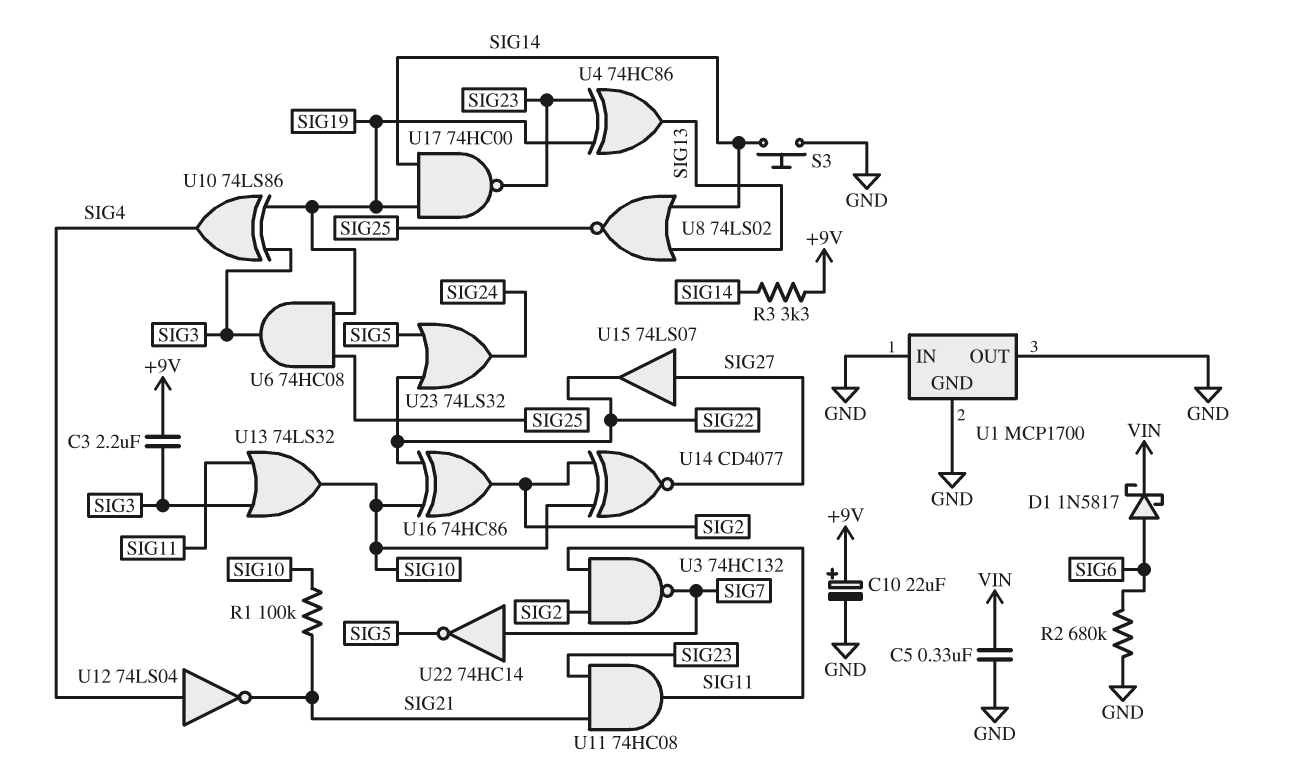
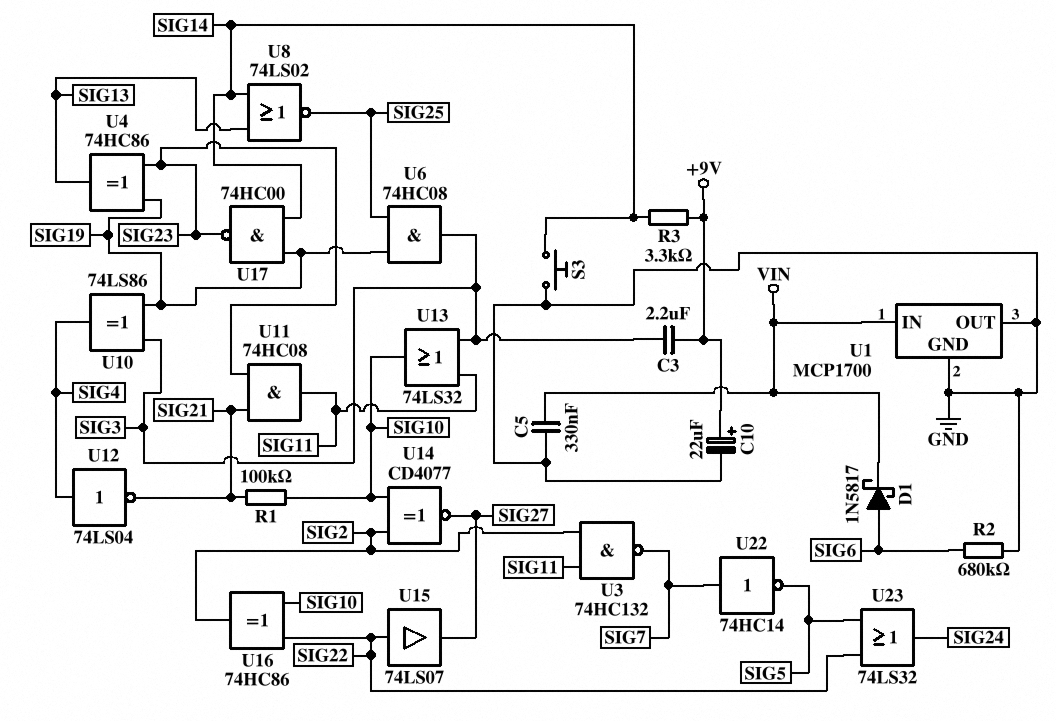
U1 pin IN: GND -> VIN
U15: buffer 74LS07 (in SIG27, out SIG22) -> buffer 74LS07 (in SIG22, out SIG27)

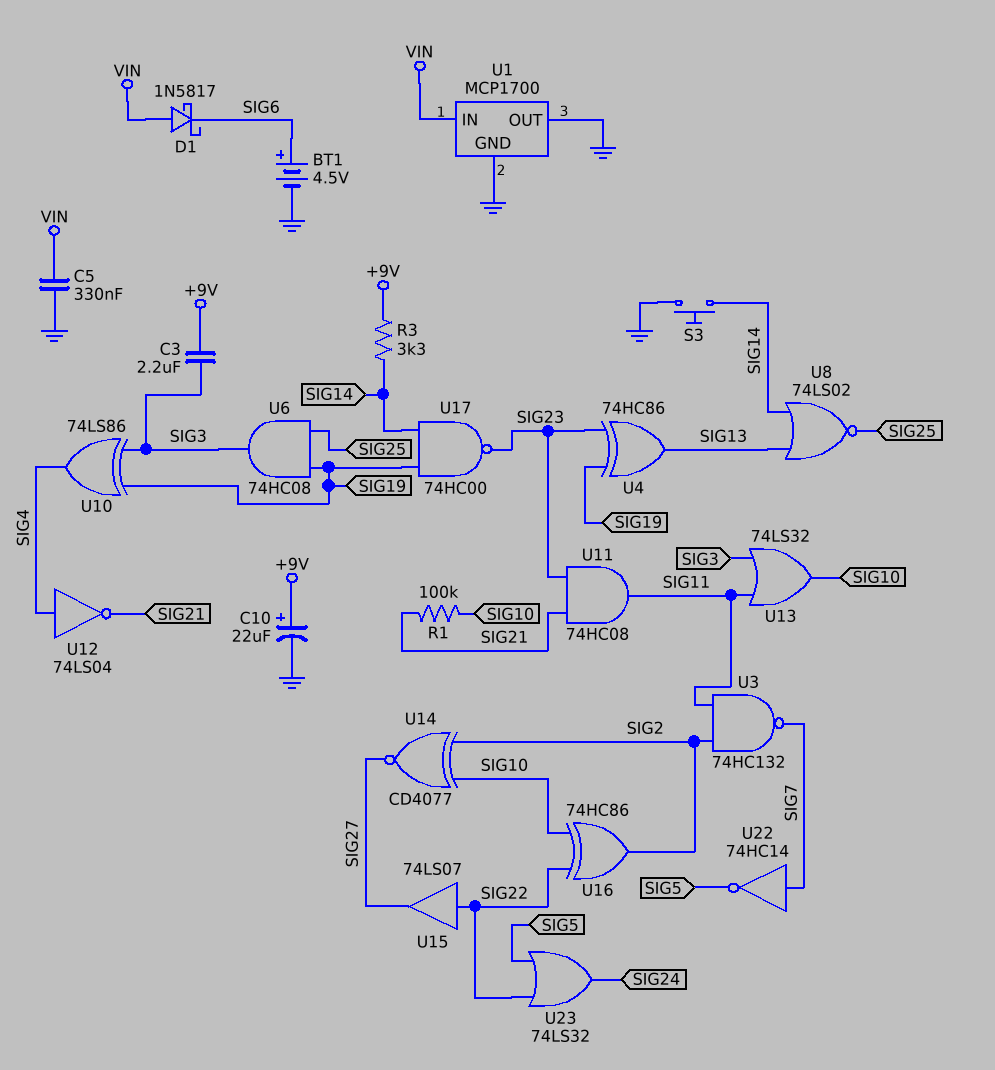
BT1: none -> 4.5V (plus SIG6, minus GND)
D1: schottky 1N5817 (A SIG6, K VIN) -> schottky 1N5817 (A VIN, K SIG6)
R2: 680k (GND, SIG6) -> none

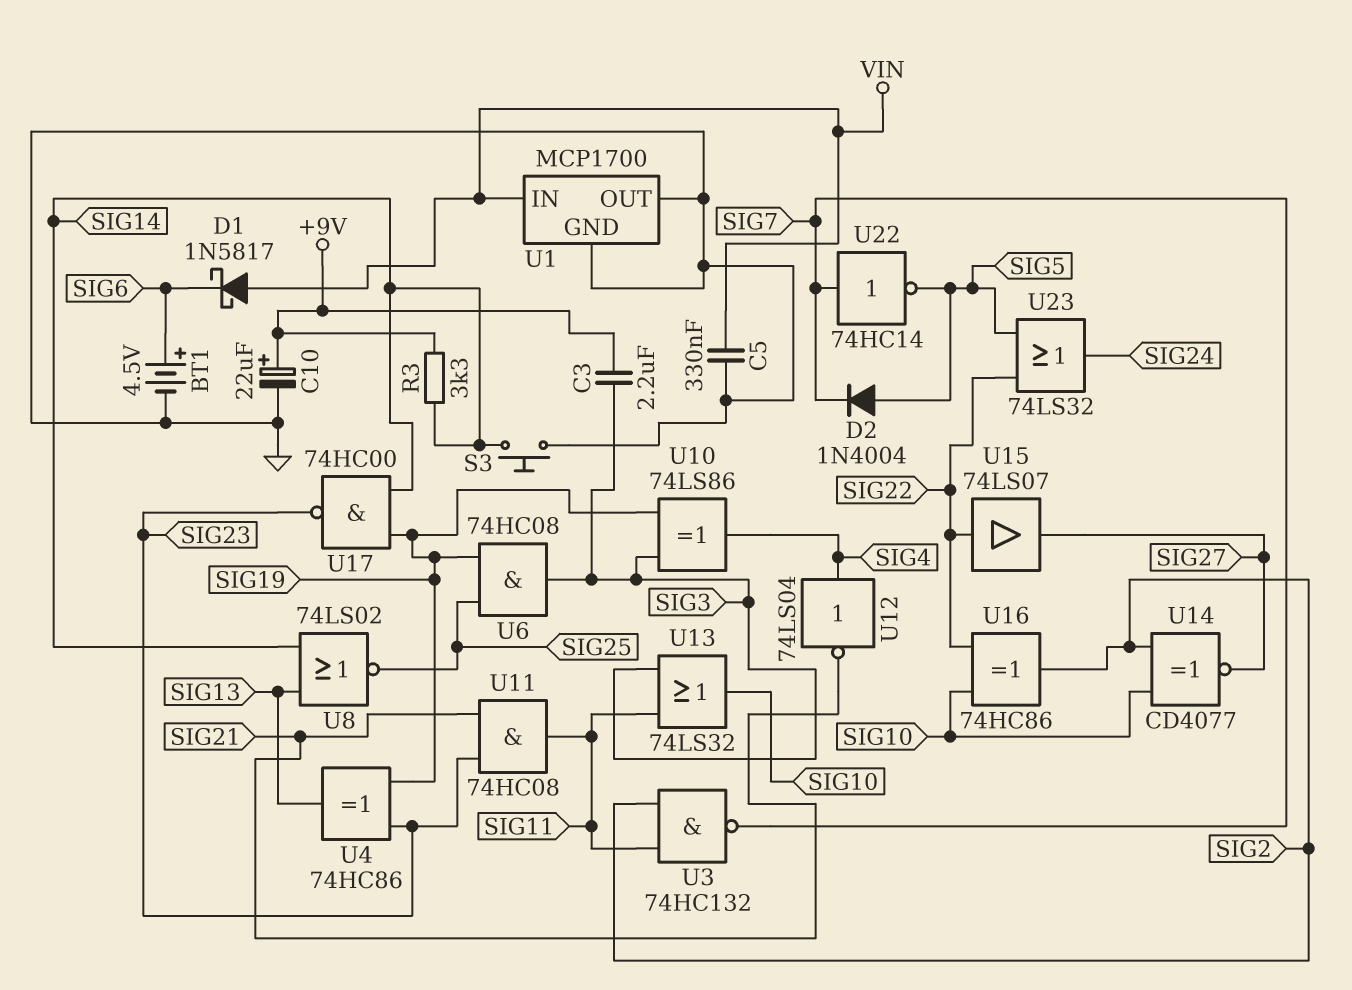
D2: none -> diode 1N4004 (A SIG5, K SIG7)
R1: 100k (SIG10, SIG21) -> none

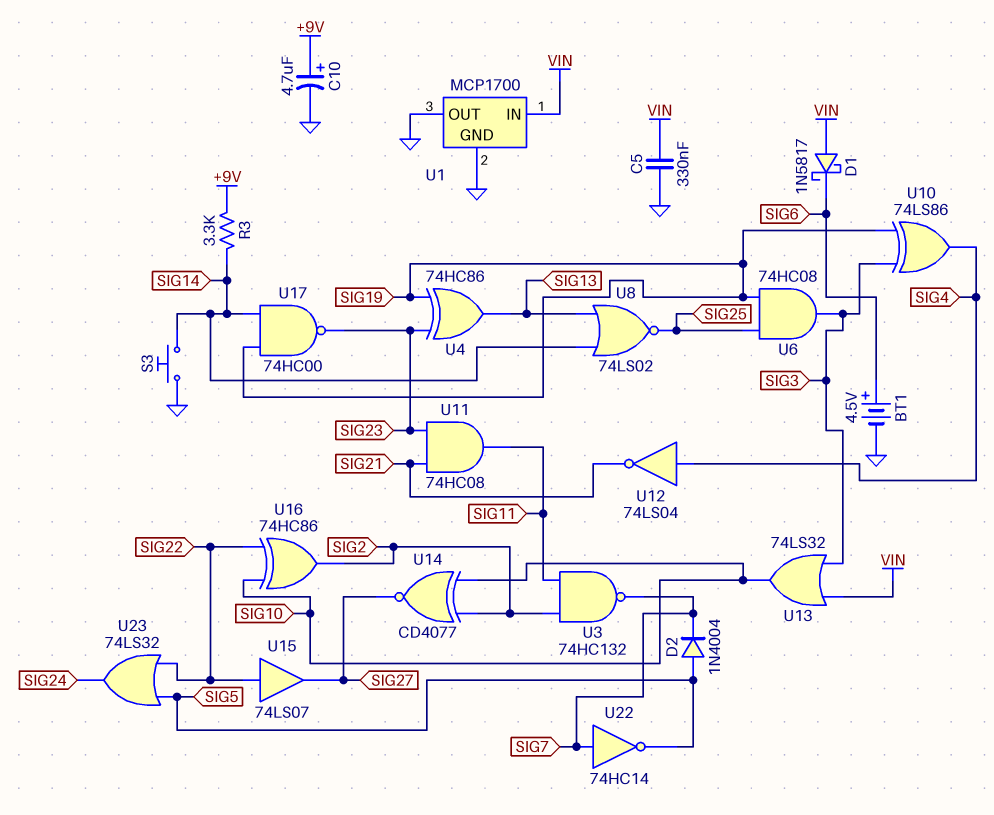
C3: 2.2uF (+9V, SIG3) -> none
C10: 22uF (plus +9V, minus GND) -> 4.7uF (plus +9V, minus GND)
U13: OR 74LS32 (in SIG3, in SIG11, out SIG10) -> OR 74LS32 (in SIG3, in VIN, out SIG10)

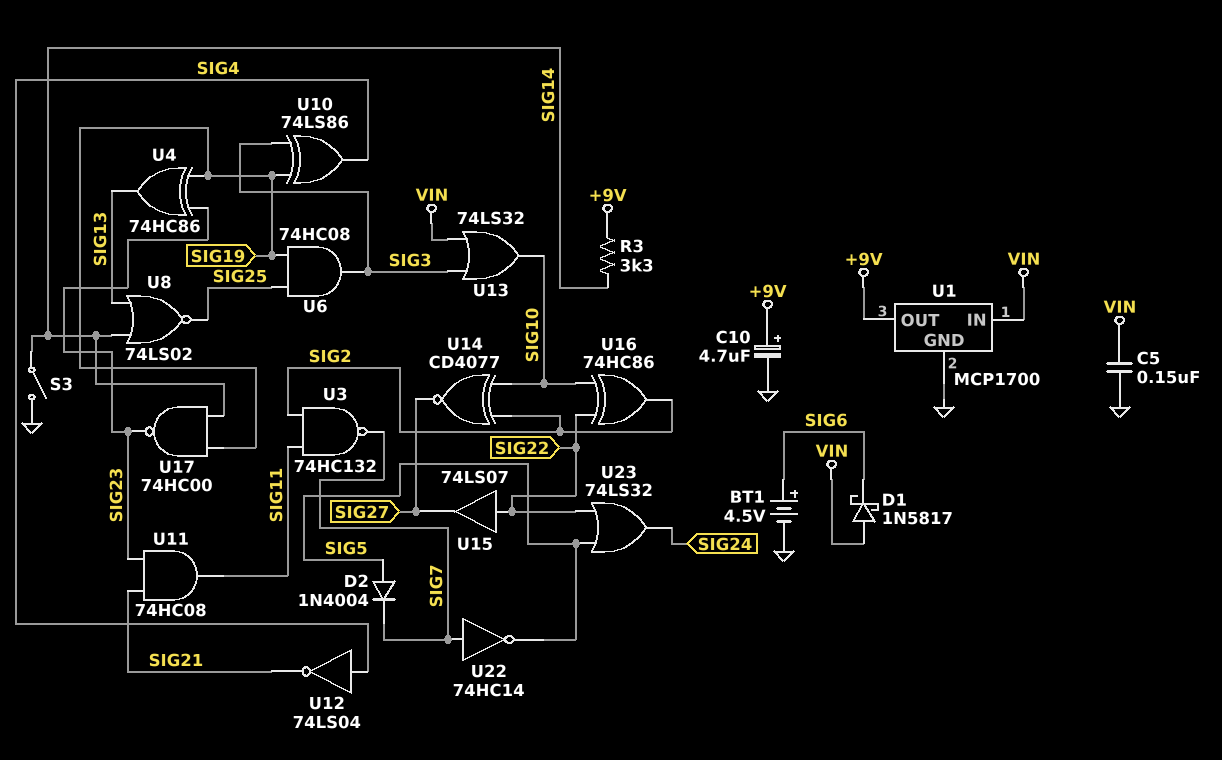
C5: 330nF (GND, VIN) -> 150nF (GND, VIN)
S3: button (GND, SIG14) -> switch (GND, SIG14)
U1 pin OUT: GND -> +9V

